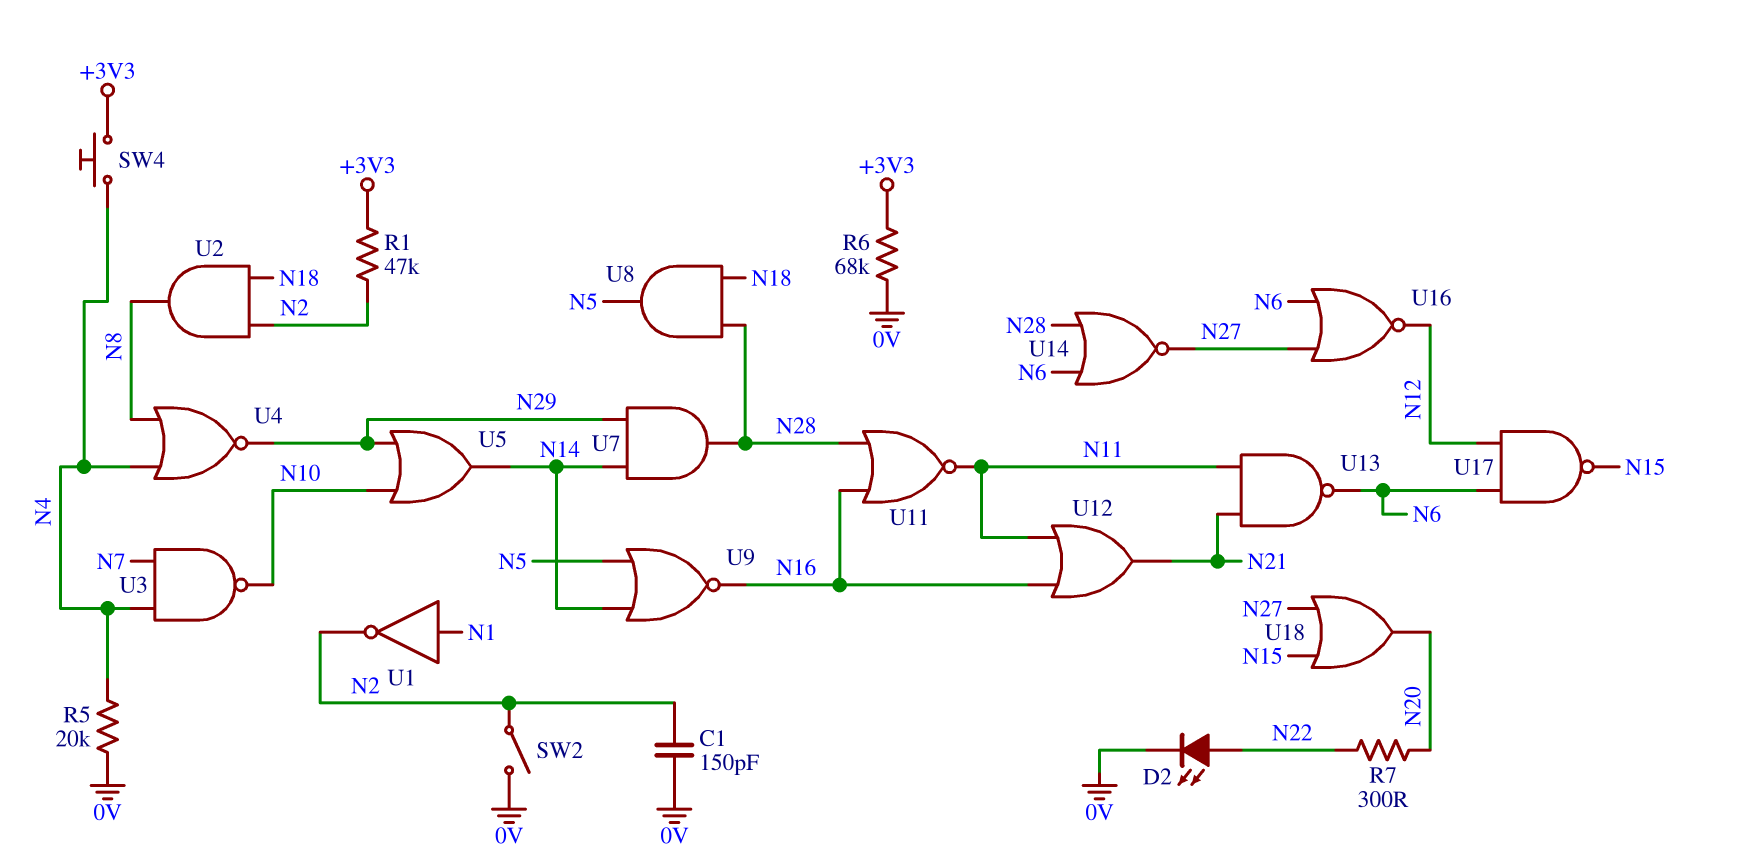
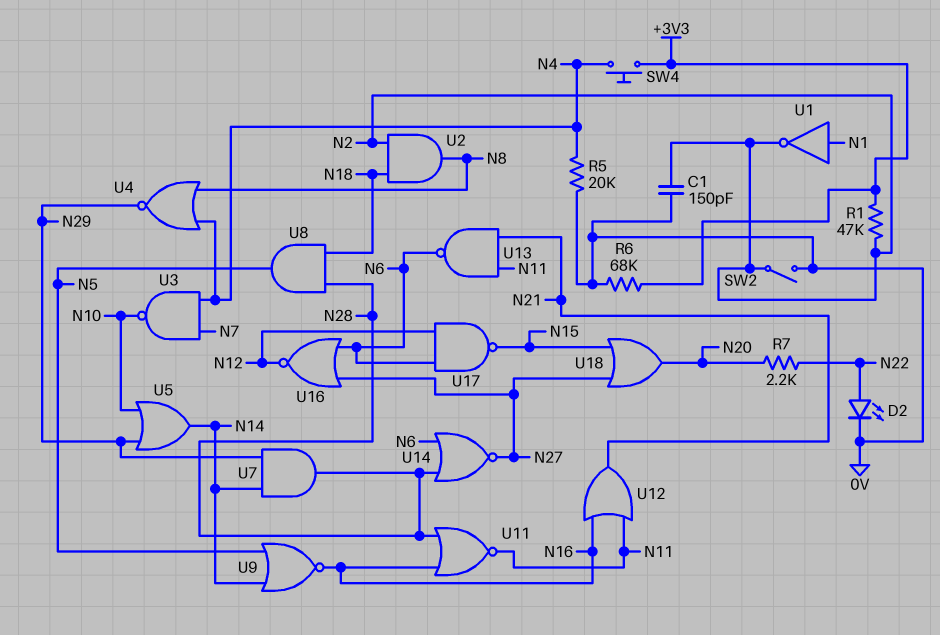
R7: 300 (N20, N22) -> 2.2k (N20, N22)

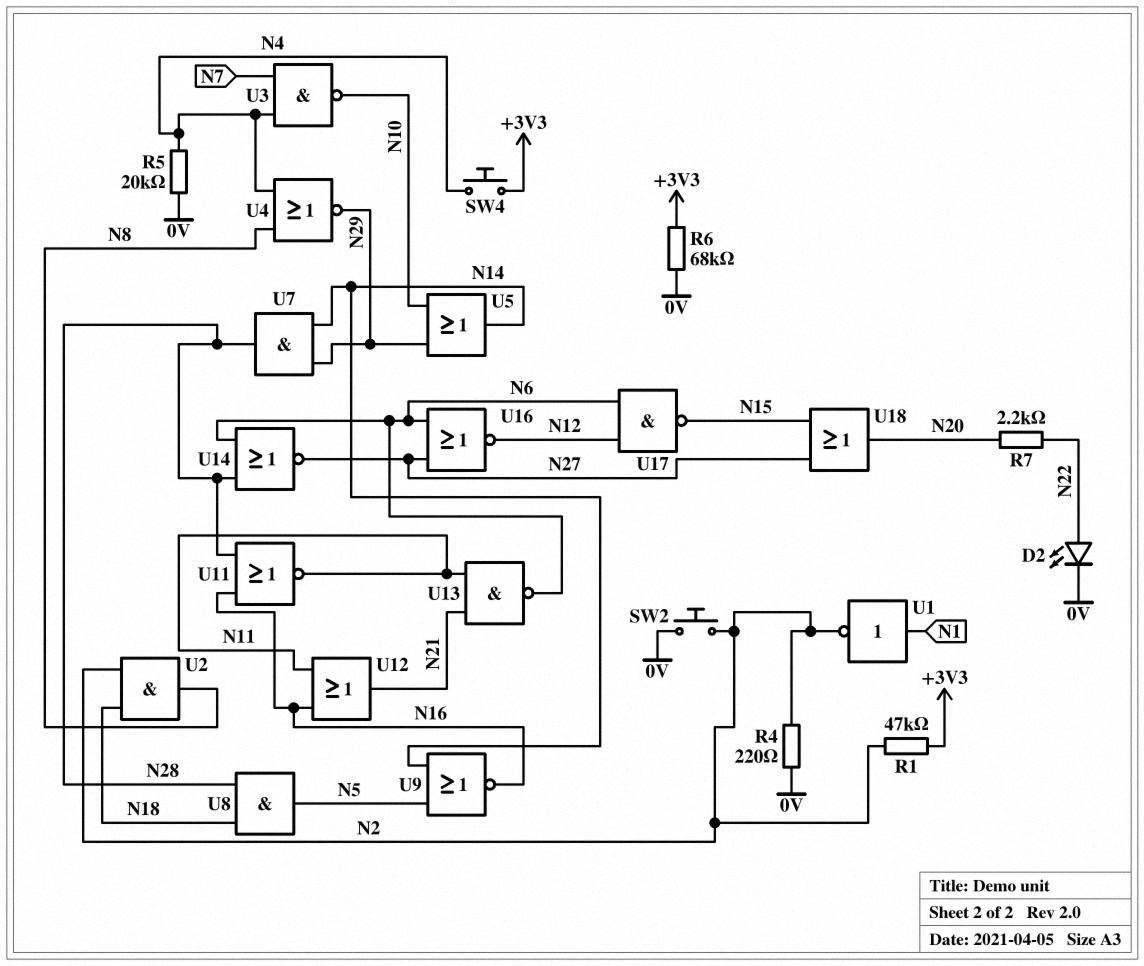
C1: 150pF (0V, N2) -> none
R4: none -> 220 (0V, N2)
SW2: switch (0V, N2) -> button (0V, N2)

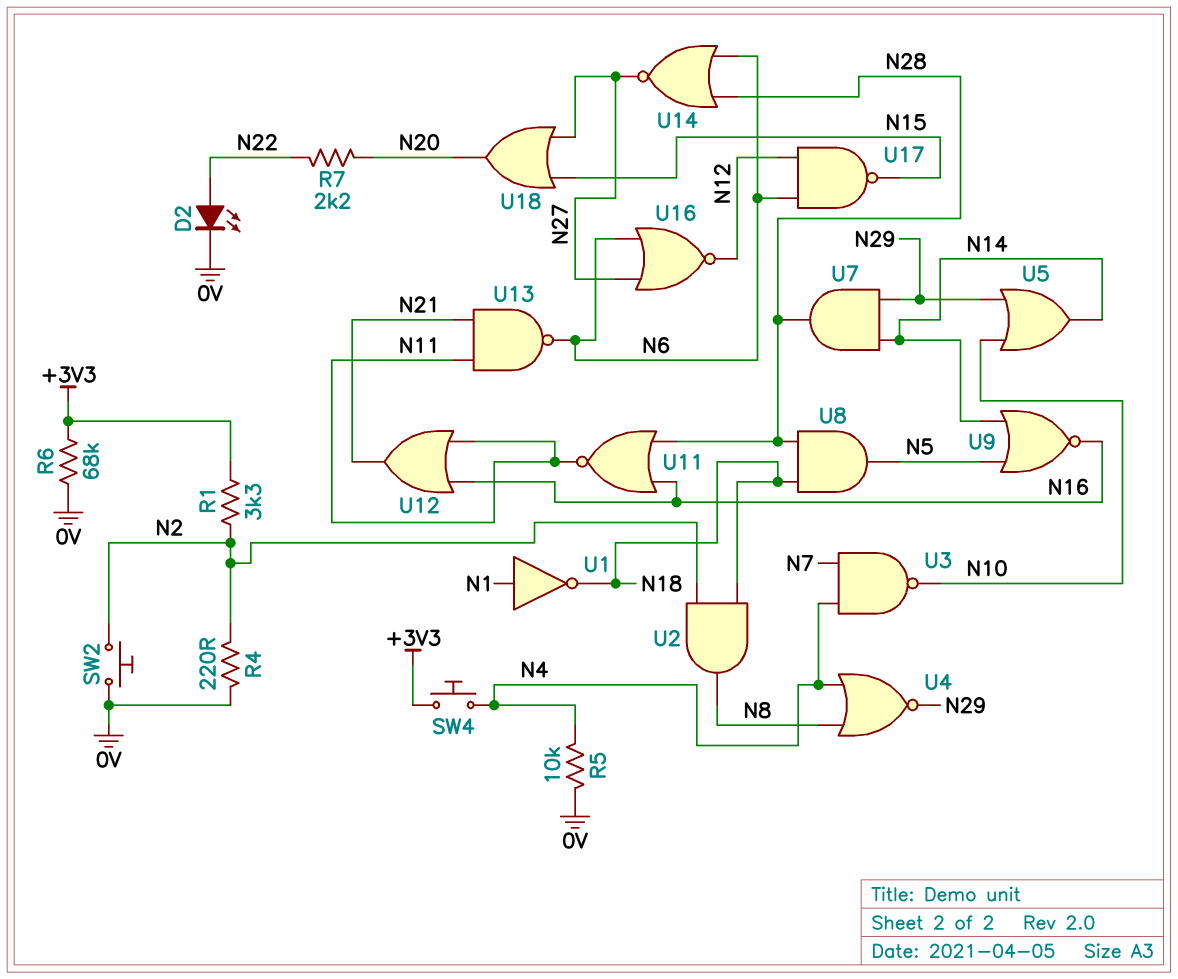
R1: 47k (+3V3, N2) -> 3.3k (+3V3, N2)
R5: 20k (0V, N4) -> 10k (0V, N4)
U1: NOT (in N1, out N2) -> NOT (in N1, out N18)

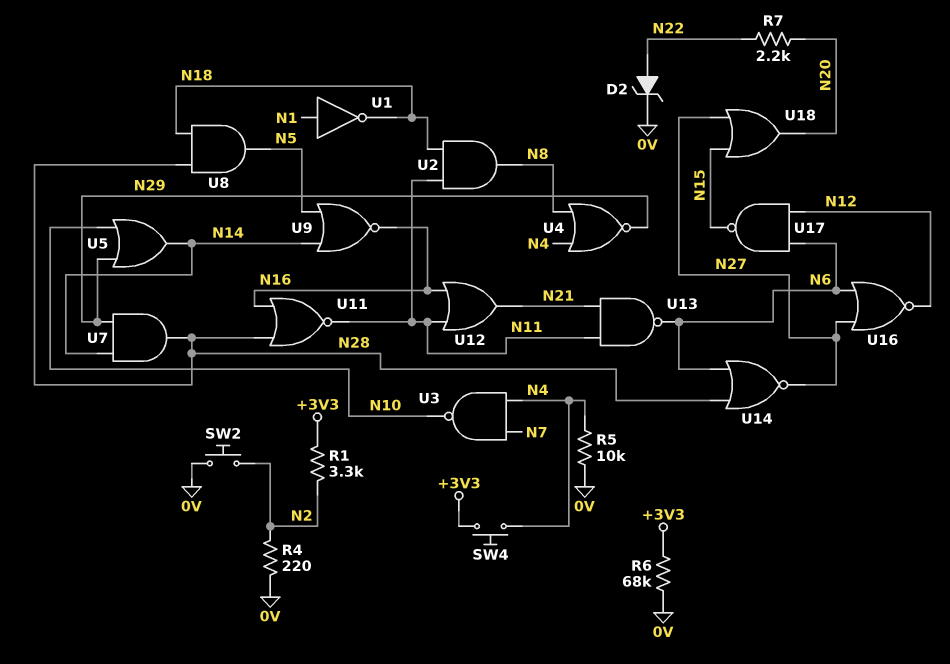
D2: LED (A N22, K 0V) -> zener (A N22, K 0V)
U2: AND (in N2, in N18, out N8) -> AND (in N11, in N18, out N8)

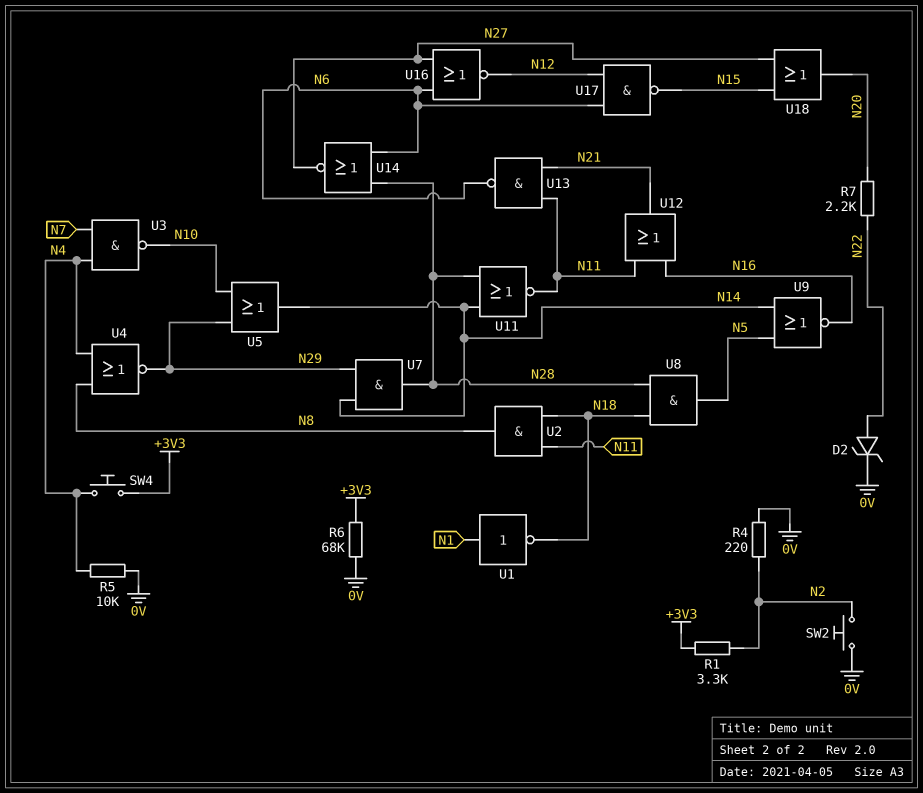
U11: NOR (in N16, in N28, out N11) -> NOR (in N14, in N28, out N11)

